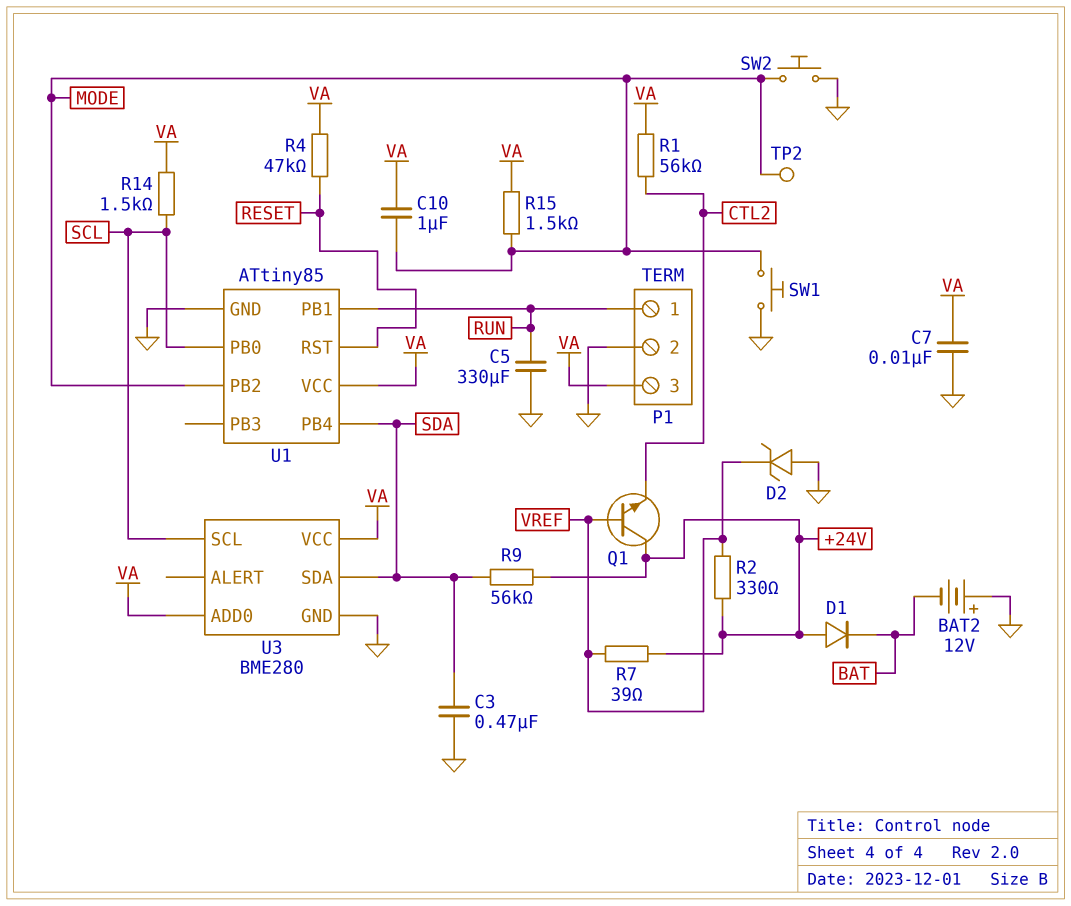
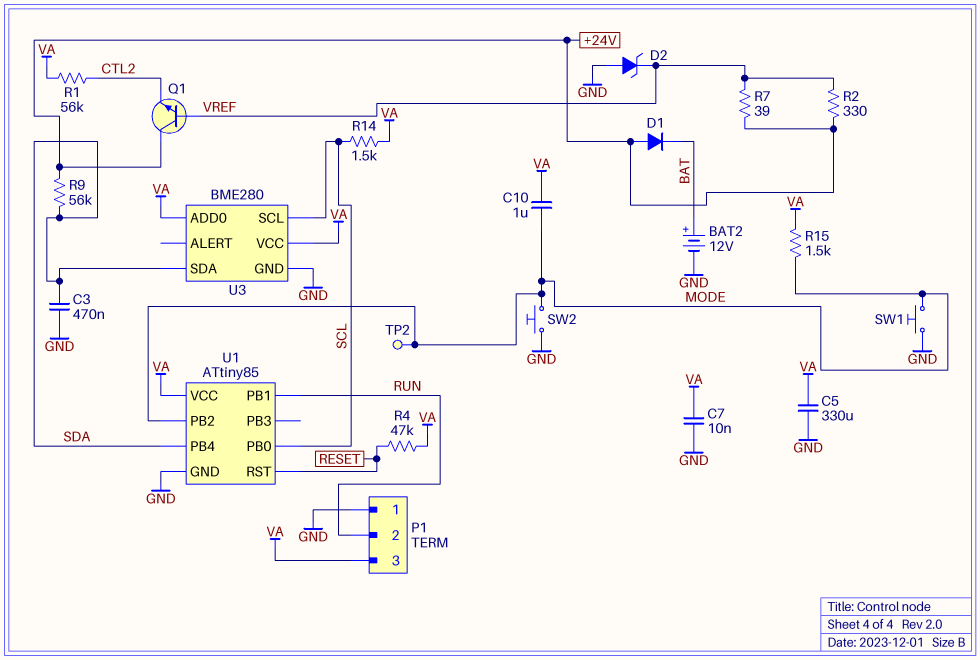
BAT2: 12V (plus GND, minus BAT) -> 12V (plus BAT, minus GND)
C5: 330uF (GND, RUN) -> 330uF (GND, VA)
P1 pin 1: RUN -> GND
P1 pin 2: GND -> RUN

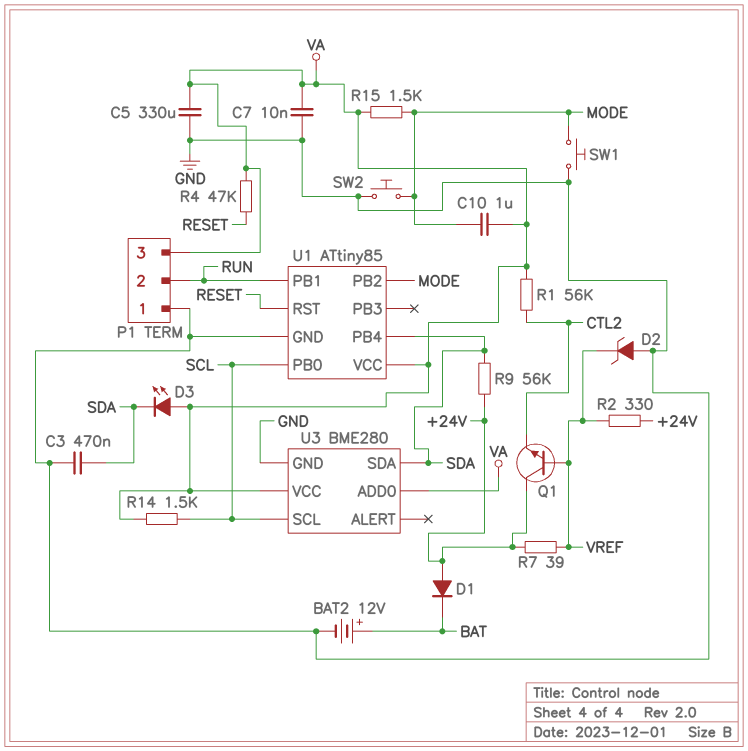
D3: none -> LED (A VA, K SDA)
TP2: test point (MODE) -> none

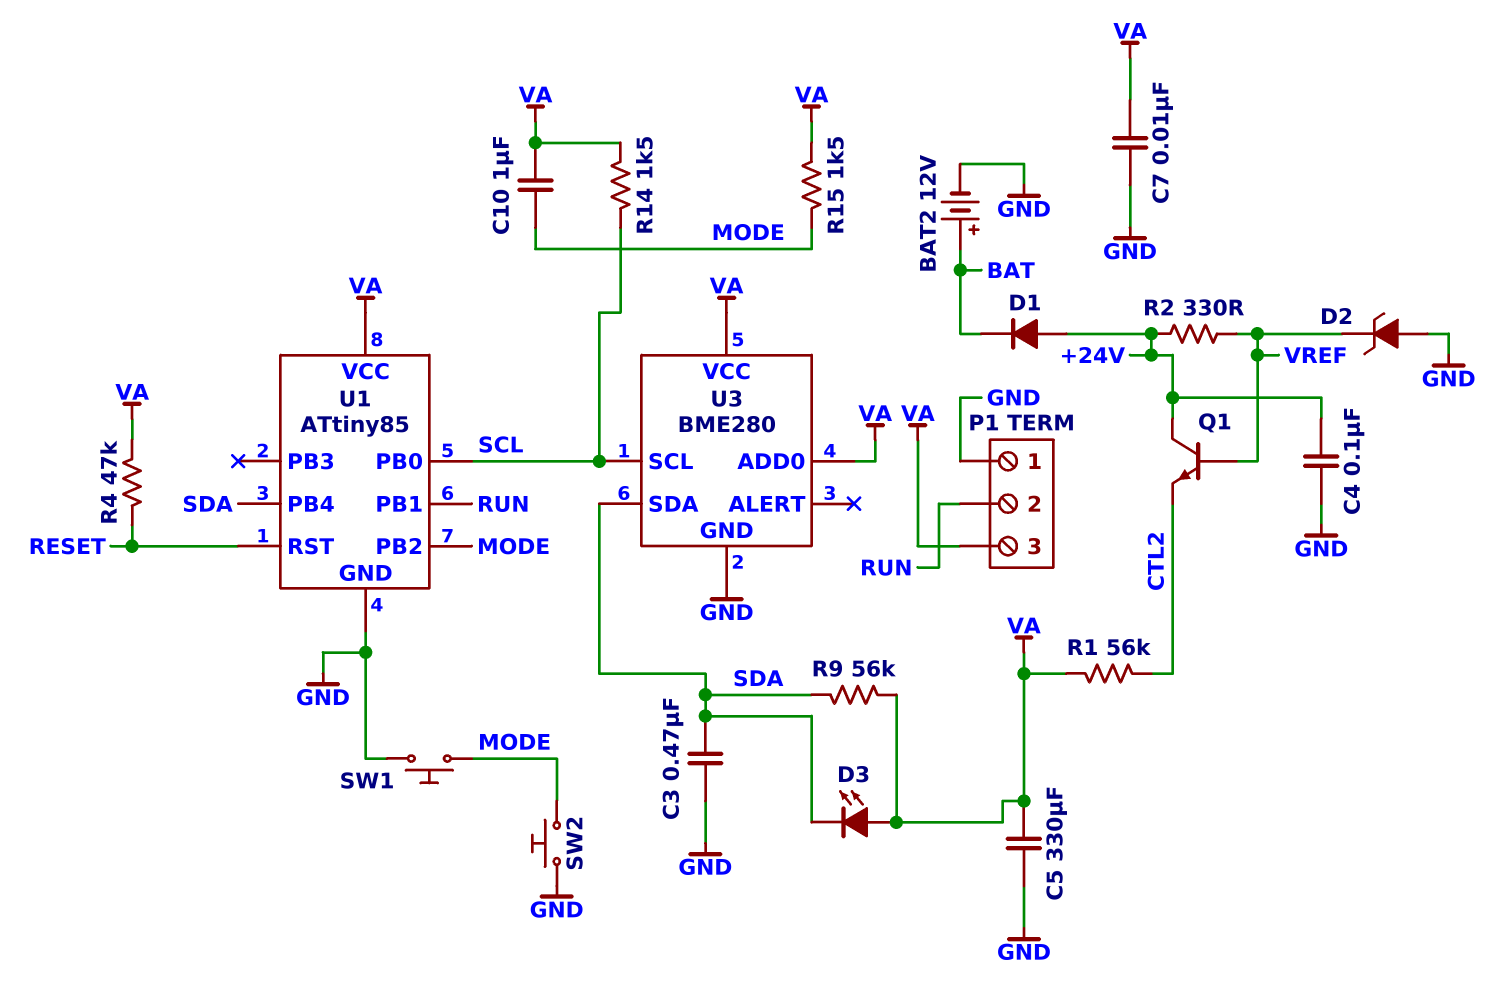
C4: none -> 100nF (+24V, GND)
R7: 39 (+24V, VREF) -> none
R9: 56k (+24V, SDA) -> 56k (SDA, VA)

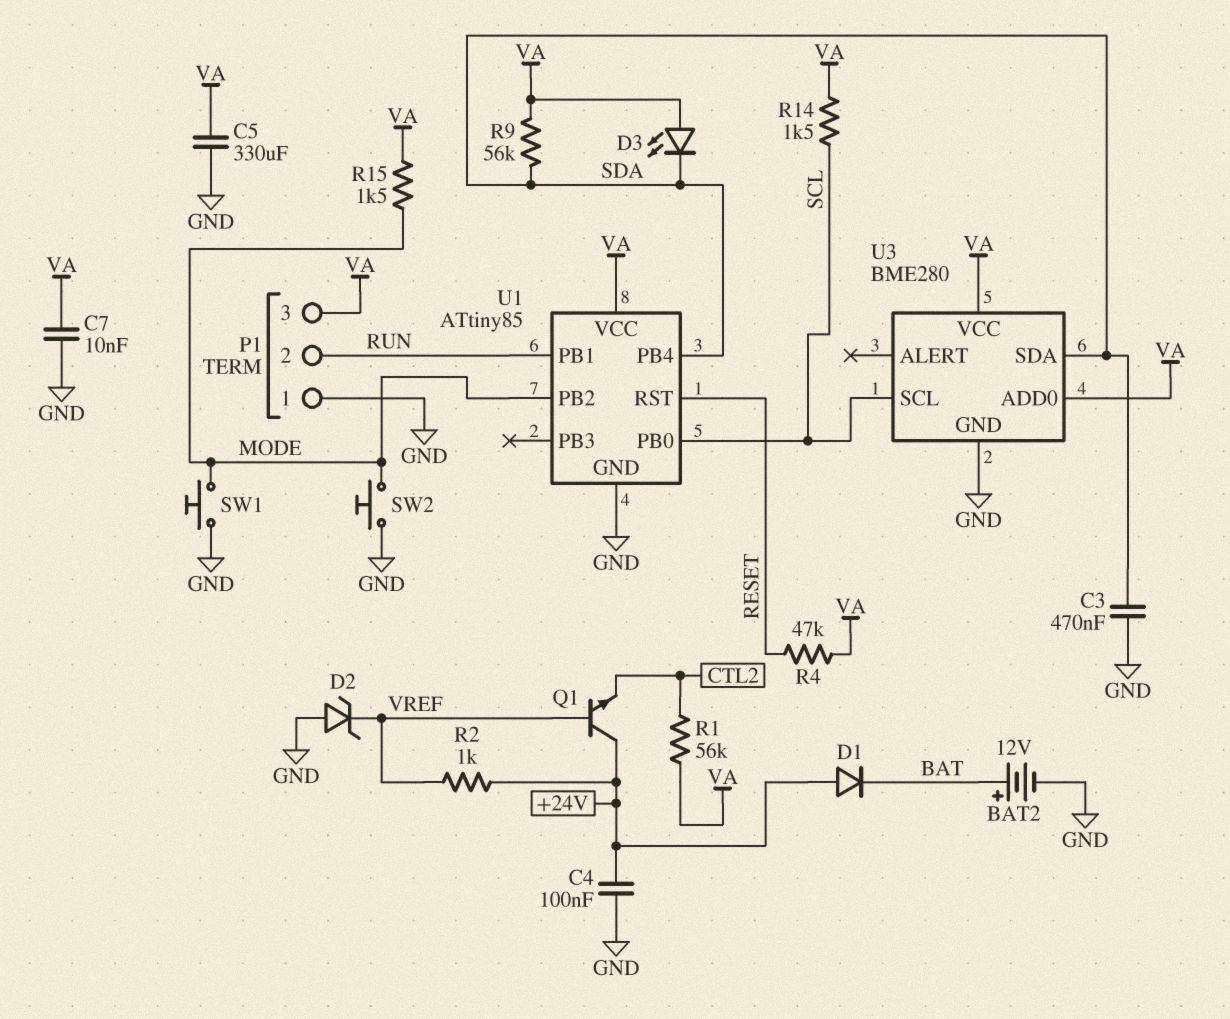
C10: 1uF (MODE, VA) -> none
R2: 330 (+24V, VREF) -> 1k (+24V, VREF)

